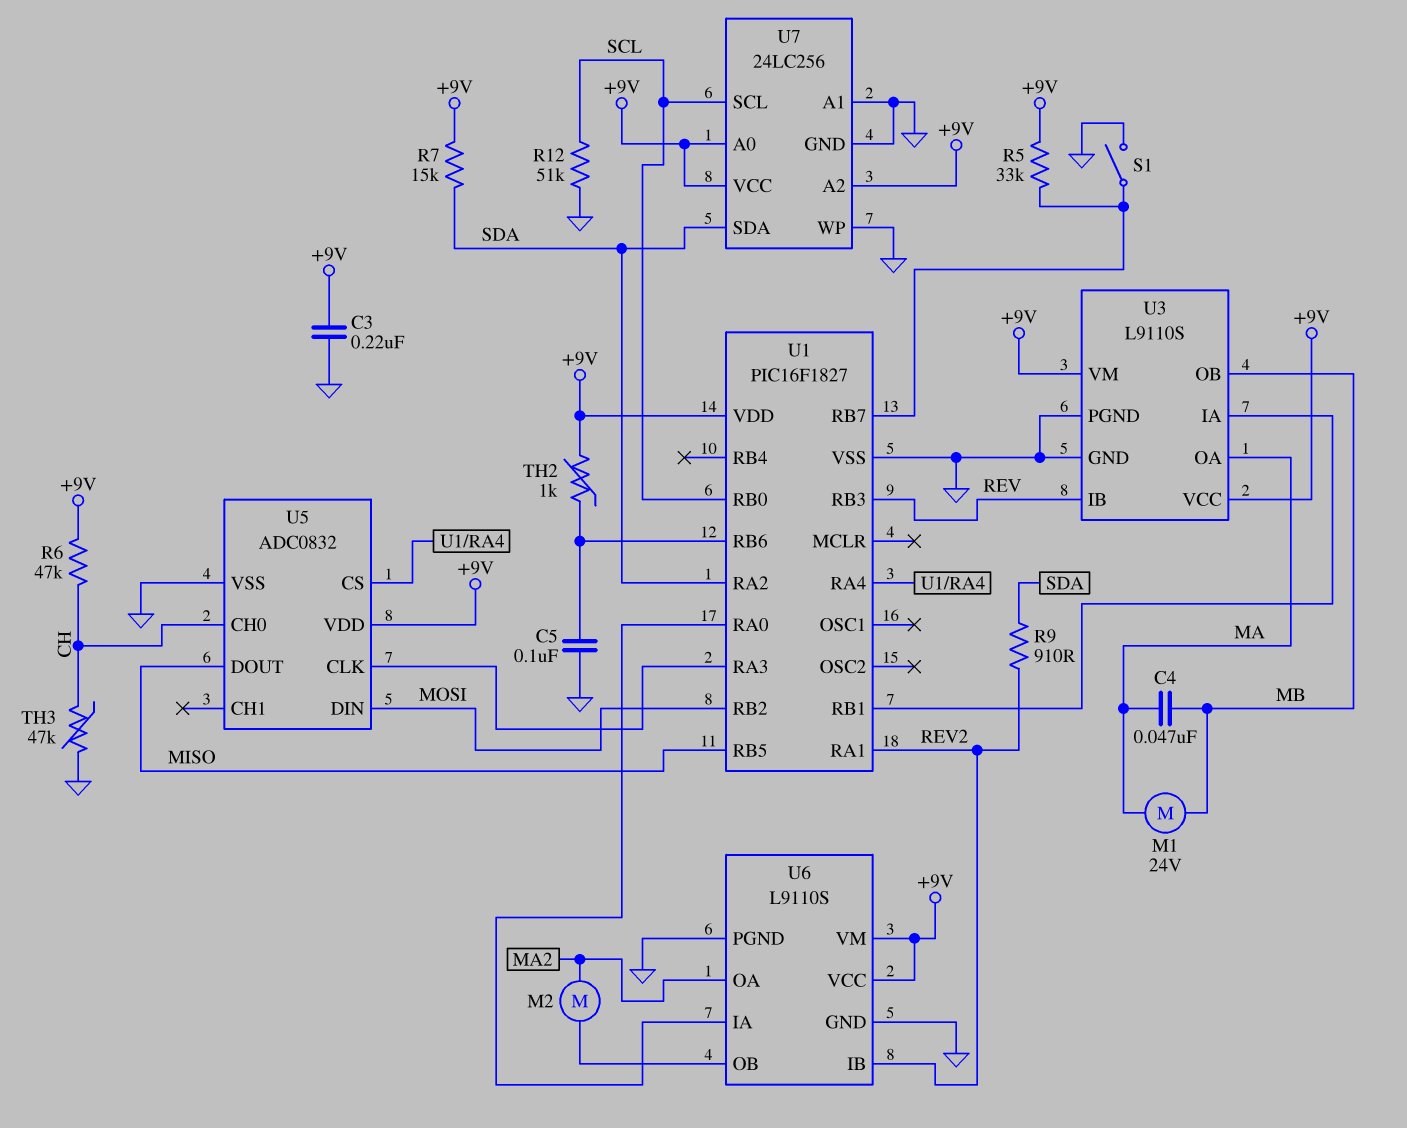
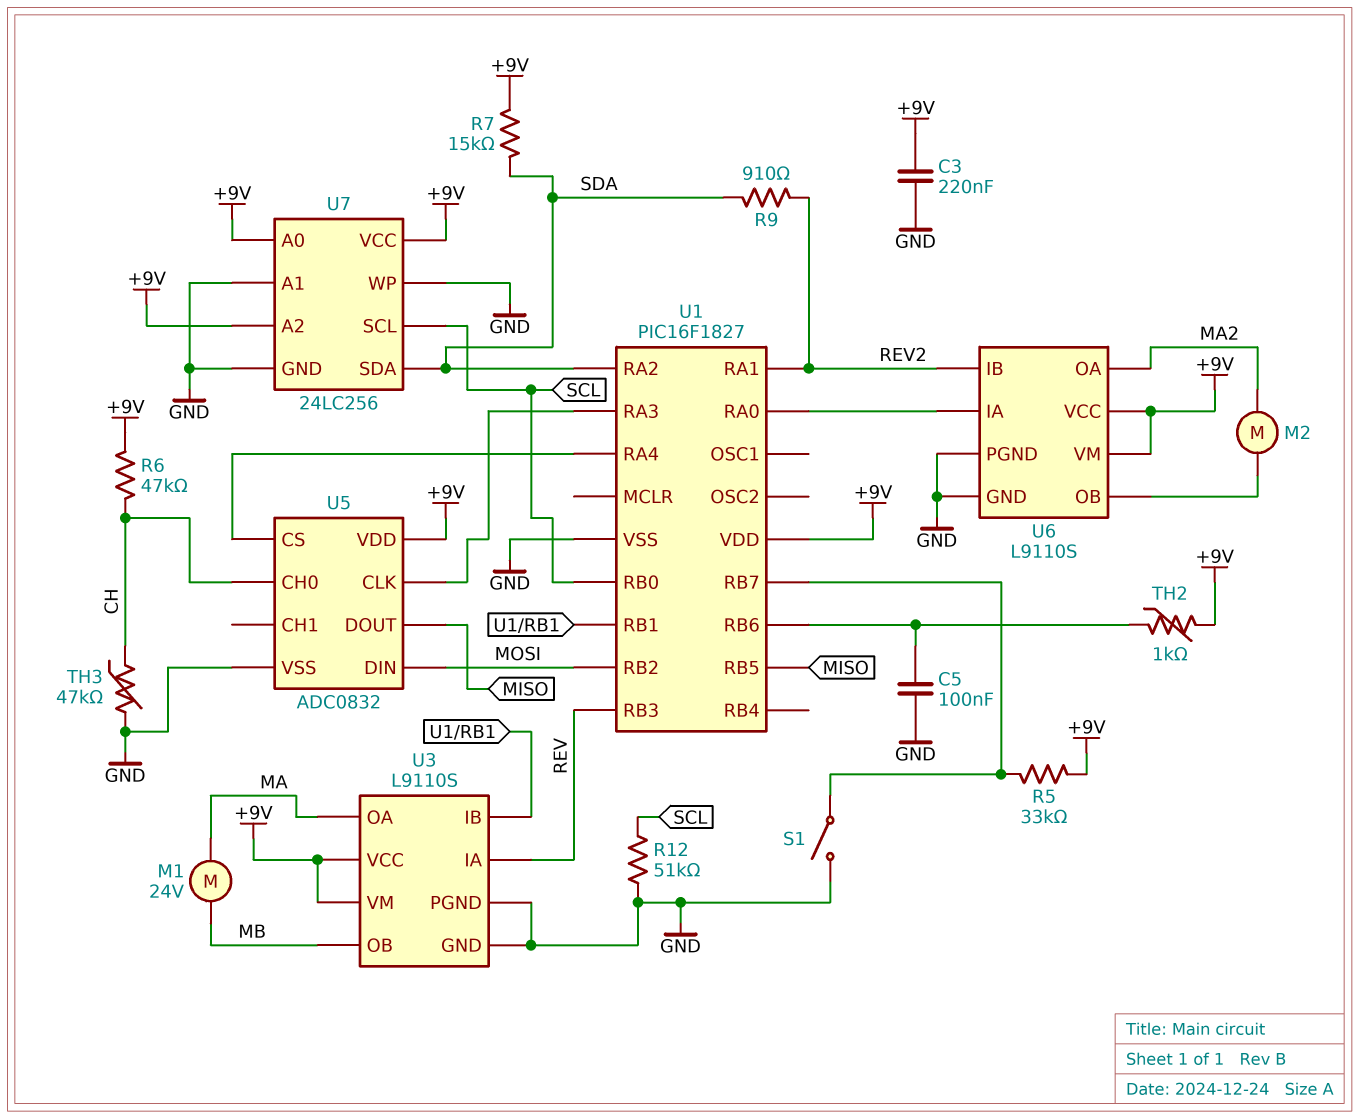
C4: 47nF (MA, MB) -> none
U3 pin IA: U1/RB1 -> REV
U3 pin IB: REV -> U1/RB1

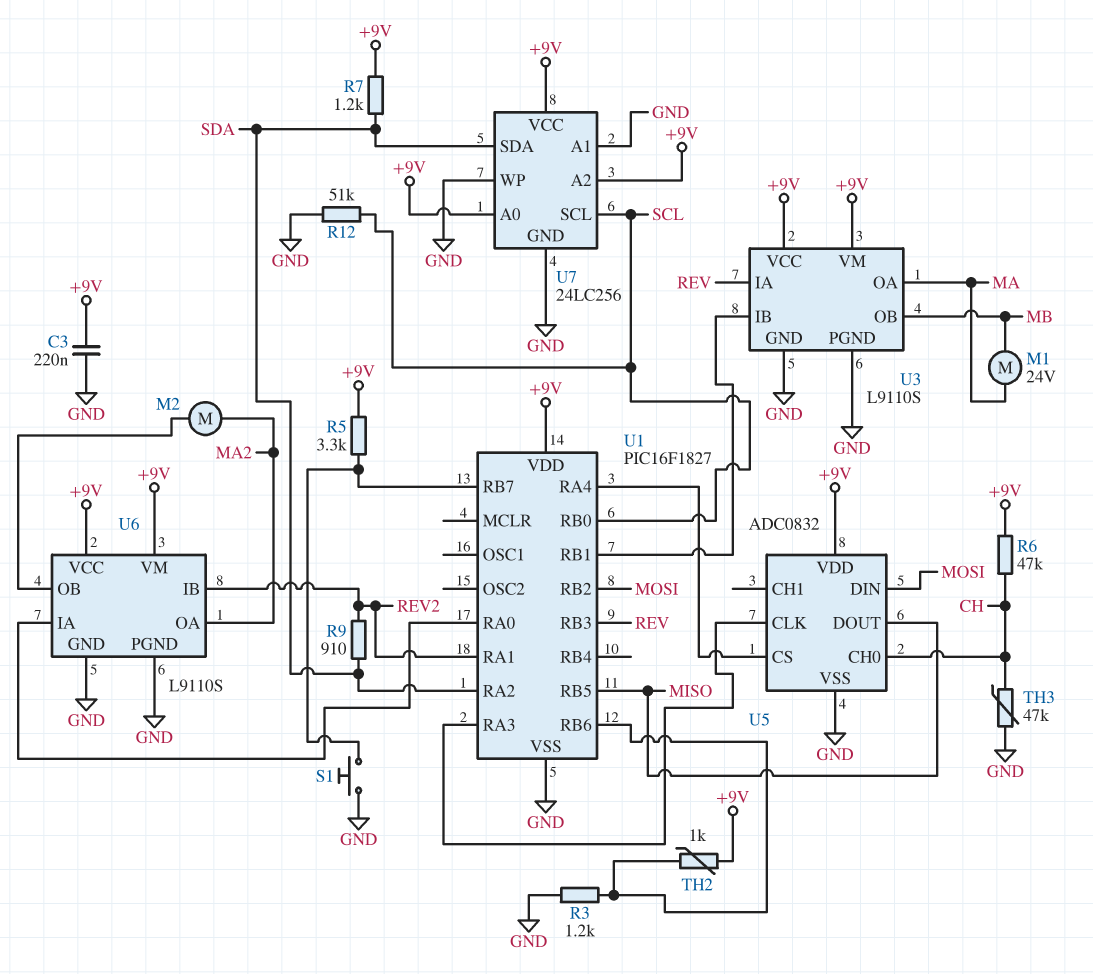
C5: 100nF (GND, U1/RB6) -> none
R3: none -> 1.2k (GND, U1/RB6)
R5: 33k (+9V, U1/RB7) -> 3.3k (+9V, U1/RB7)
R7: 15k (+9V, SDA) -> 1.2k (+9V, SDA)
S1: switch (GND, U1/RB7) -> button (GND, U1/RB7)

